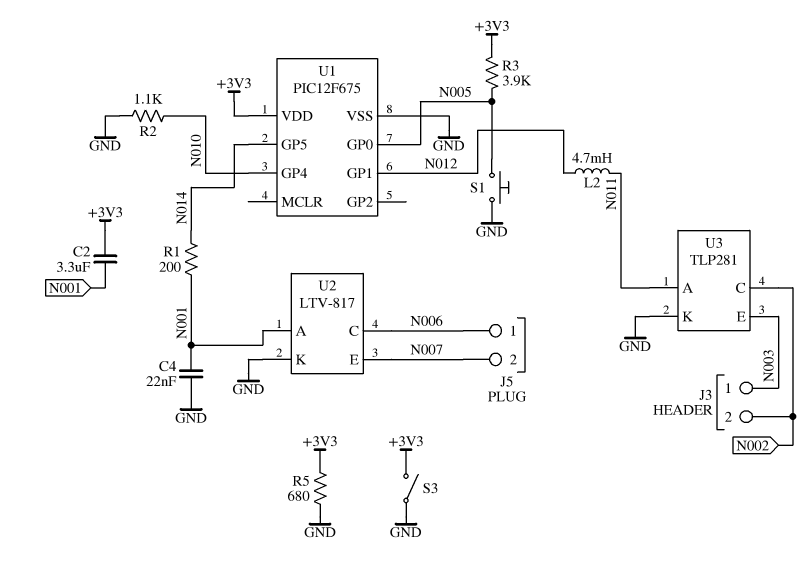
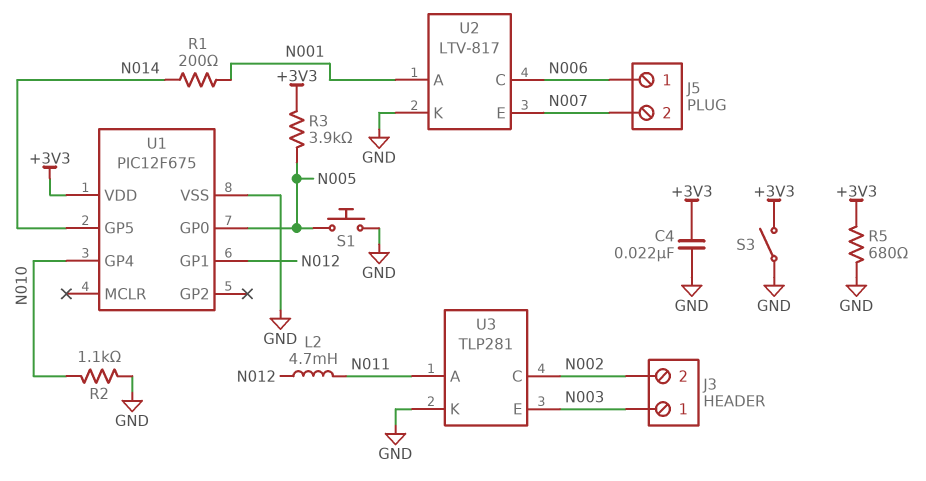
C2: 3.3uF (+3V3, N001) -> none
C4: 22nF (GND, N001) -> 22nF (+3V3, GND)

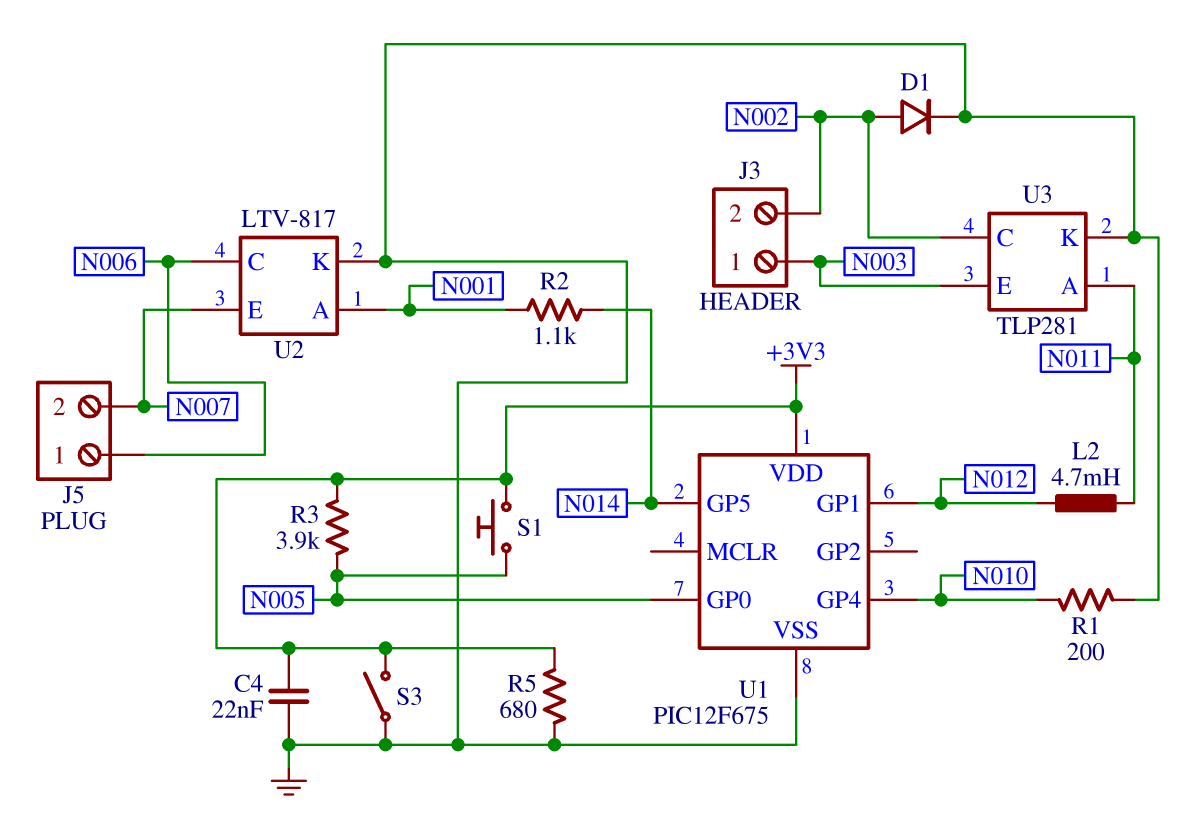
D1: none -> diode (A N002, K GND)
R1: 200 (N001, N014) -> 200 (GND, N010)
R2: 1.1k (GND, N010) -> 1.1k (N001, N014)
S1: button (GND, N005) -> button (+3V3, N005)

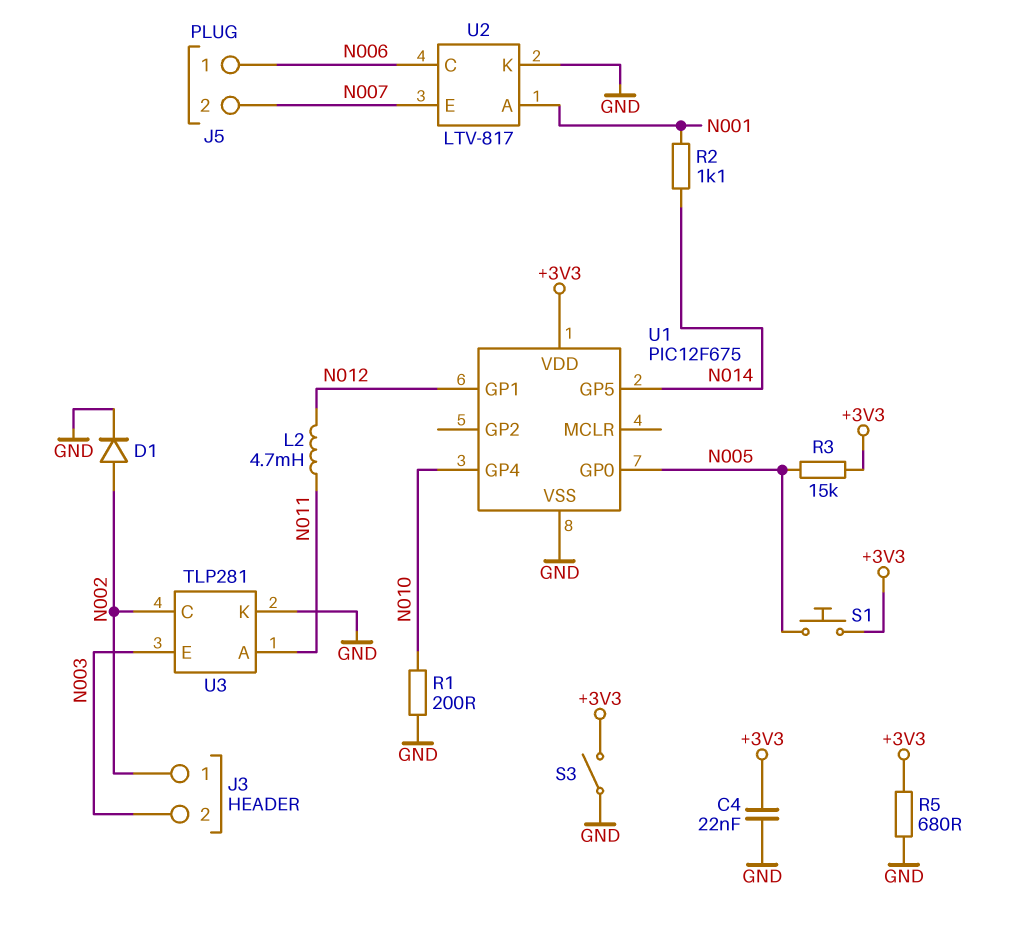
J3 pin 1: N003 -> N002
J3 pin 2: N002 -> N003
R3: 3.9k (+3V3, N005) -> 15k (+3V3, N005)

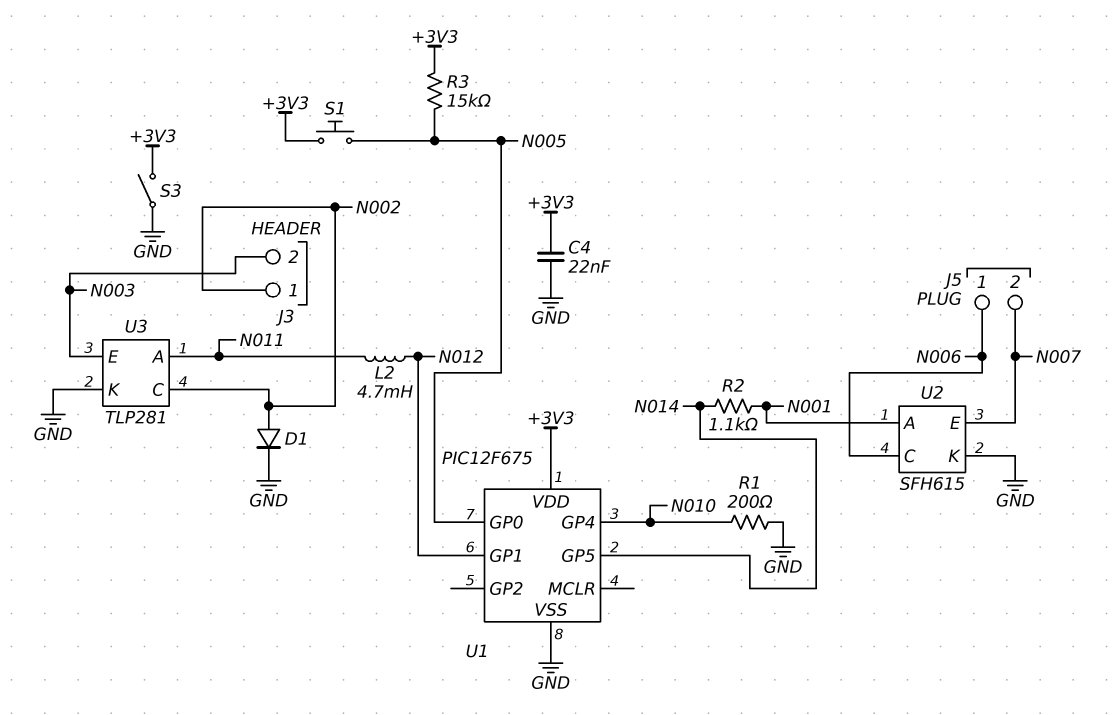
R5: 680 (+3V3, GND) -> none
U2: LTV-817 -> SFH615

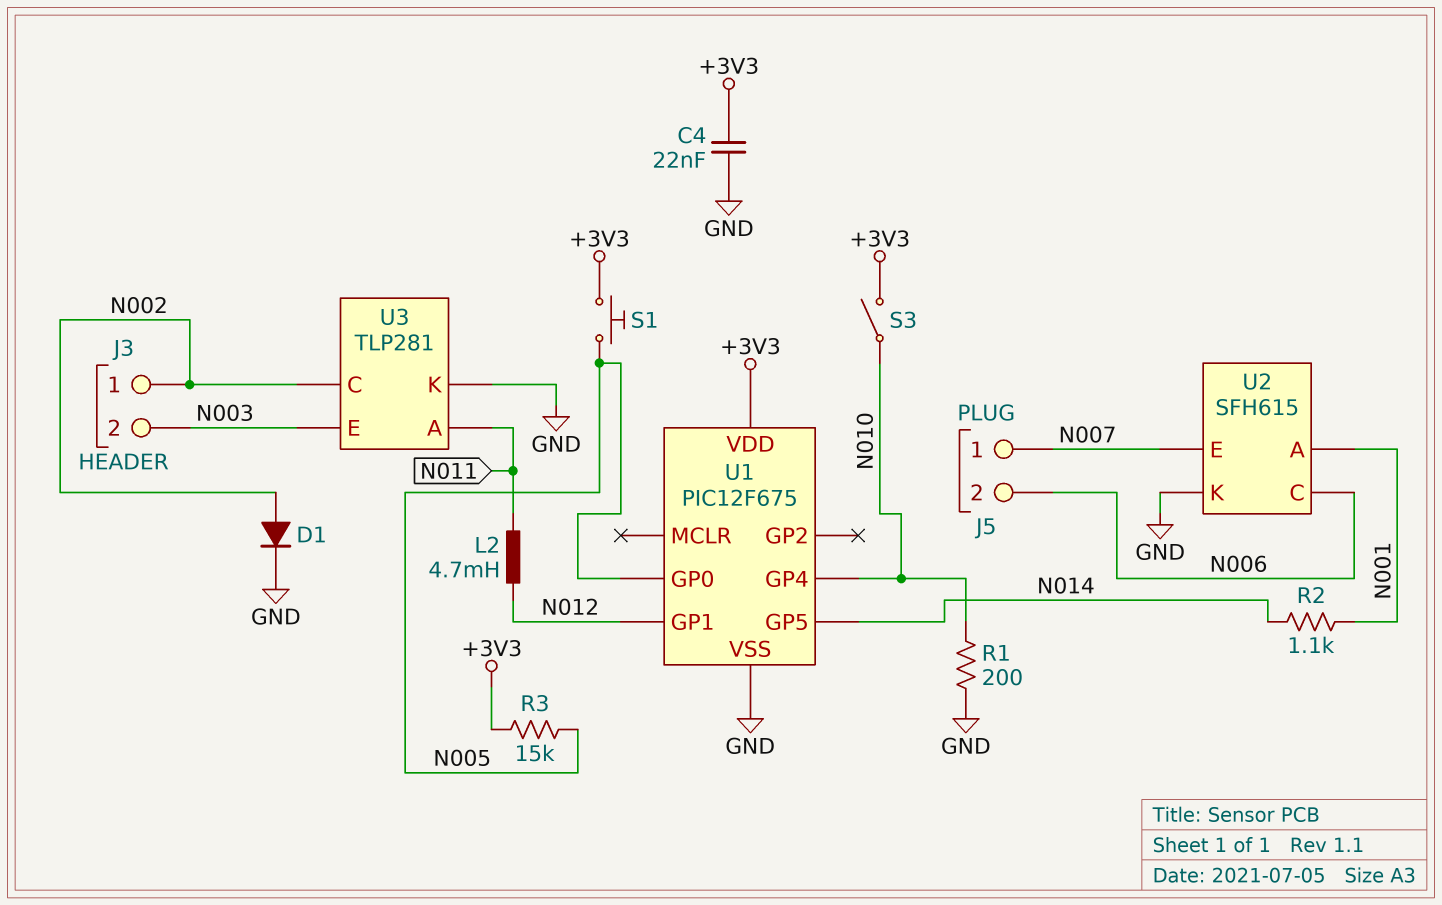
J5 pin 1: N006 -> N007
J5 pin 2: N007 -> N006
S3: switch (+3V3, GND) -> switch (+3V3, N010)

